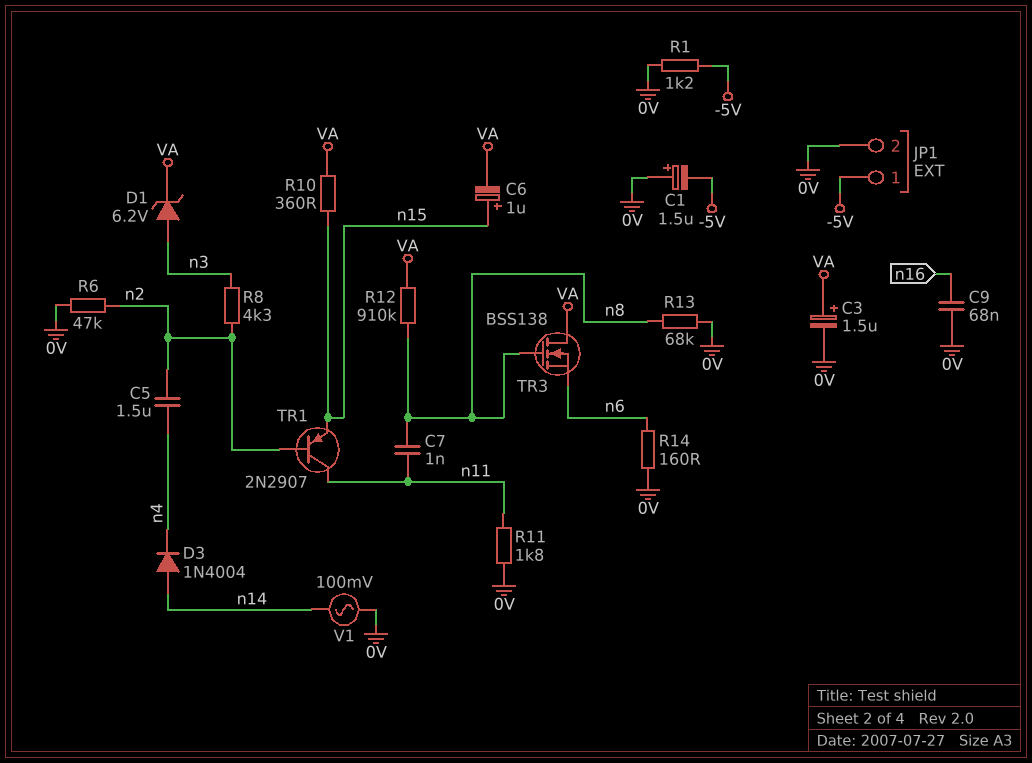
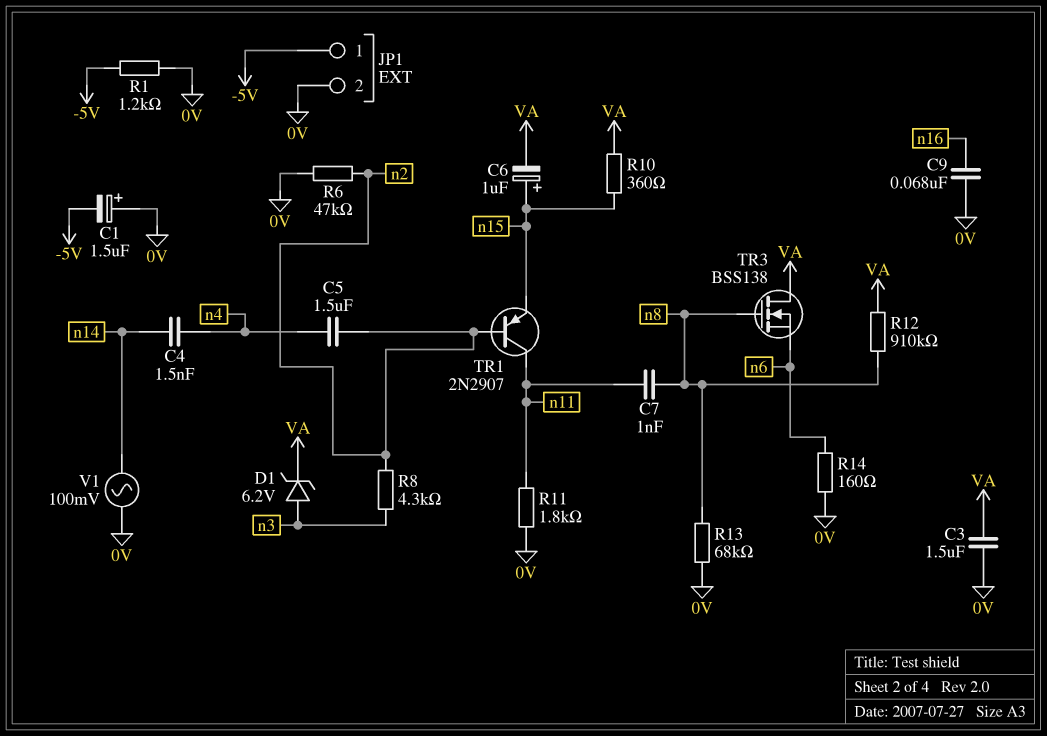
C3: 1.5uF (plus VA, minus 0V) -> 1.5uF (0V, VA)
C4: none -> 1.5nF (n4, n14)
D3: diode 1N4004 (A n14, K n4) -> none

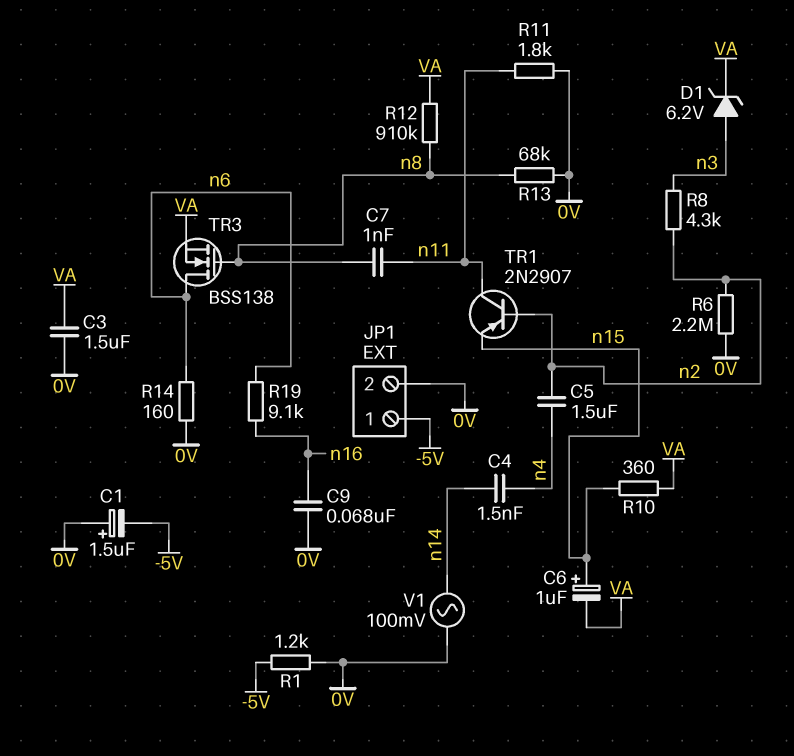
R6: 47k (0V, n2) -> 2.2M (0V, n2)
R19: none -> 9.1k (n6, n16)
TR3: NMOS BSS138 (G n8, D VA, S n6) -> NMOS BSS138 (G n8, D n6, S VA)

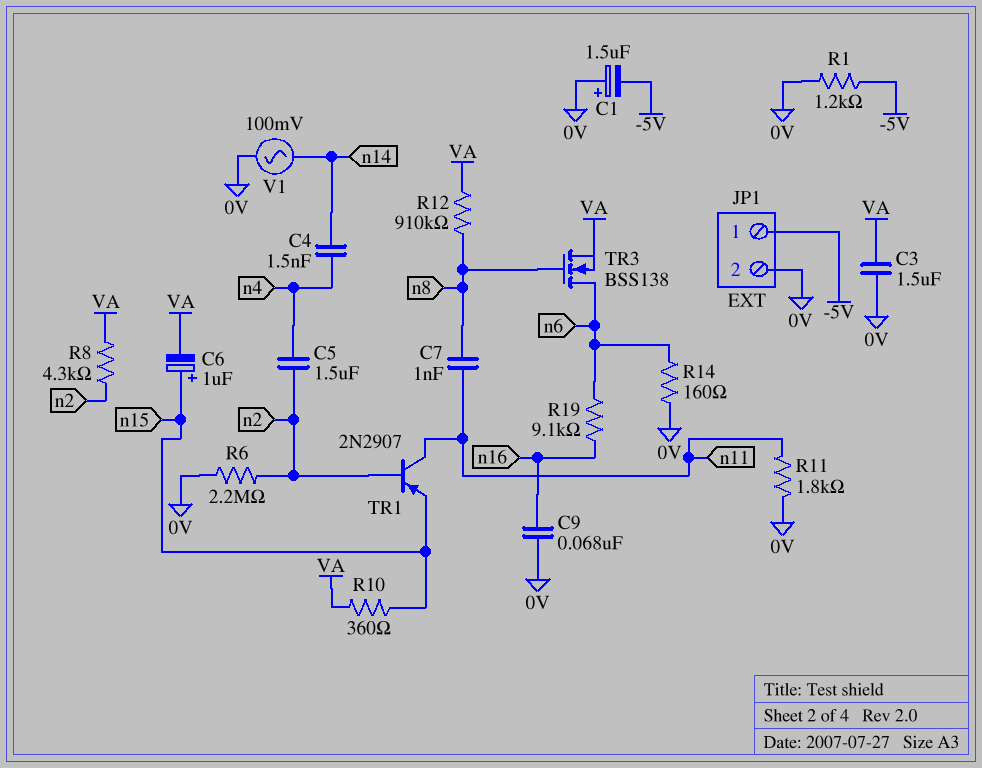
D1: zener 6.2V (A n3, K VA) -> none
R8: 4.3k (n2, n3) -> 4.3k (VA, n2)
R13: 68k (0V, n8) -> none

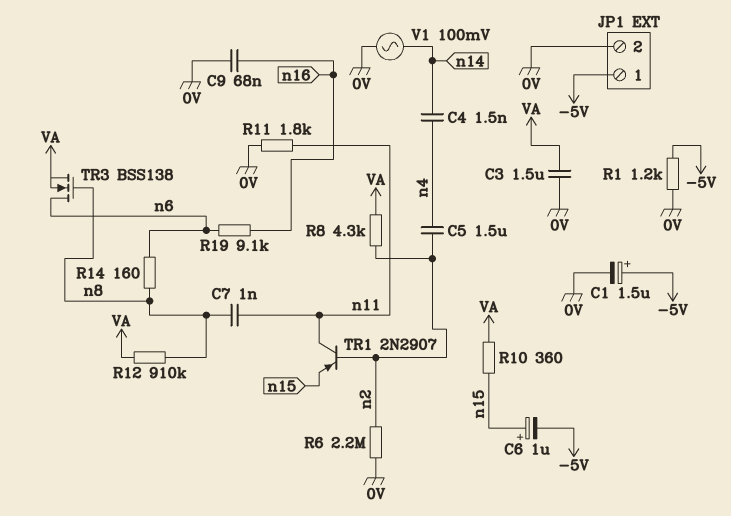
C1: 1.5uF (plus 0V, minus -5V) -> 1.5uF (plus -5V, minus 0V)
C6: 1uF (plus n15, minus VA) -> 1uF (plus n15, minus -5V)
R14: 160 (0V, n6) -> 160 (n6, n8)

